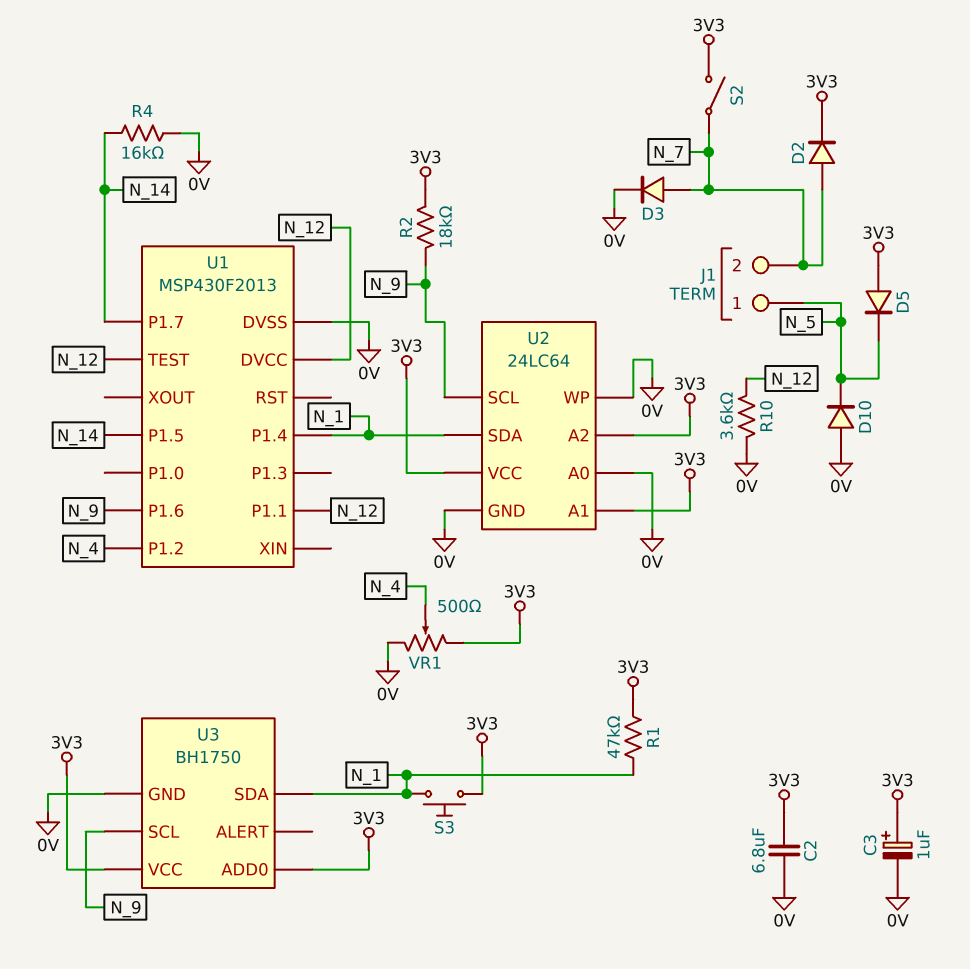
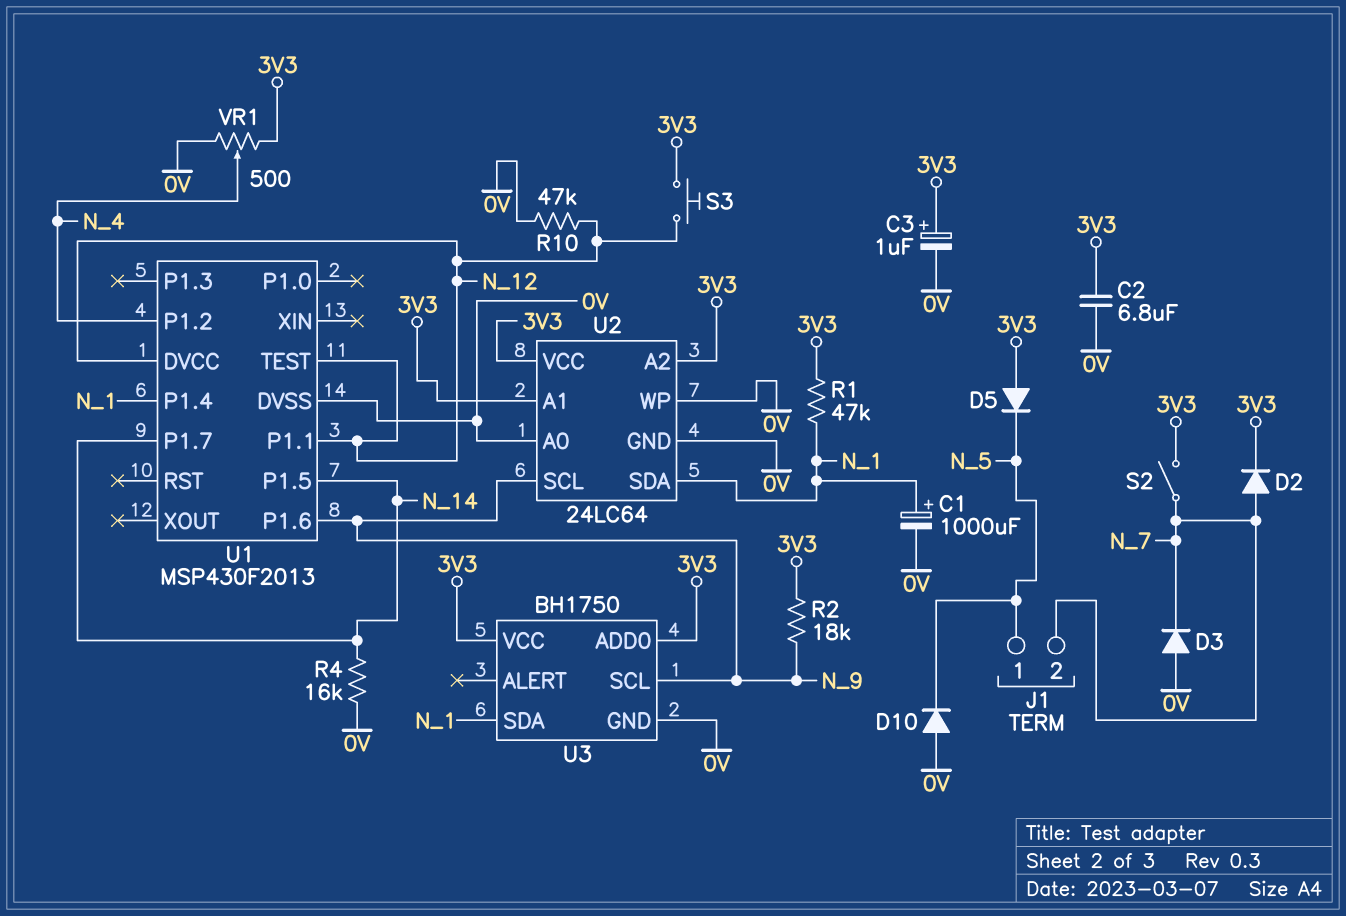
C1: none -> 1000uF (plus N_1, minus 0V)
D3: diode (A N_7, K 0V) -> diode (A 0V, K N_7)
R10: 3.6k (0V, N_12) -> 47k (0V, N_12)
S3: button (3V3, N_1) -> button (3V3, N_12)

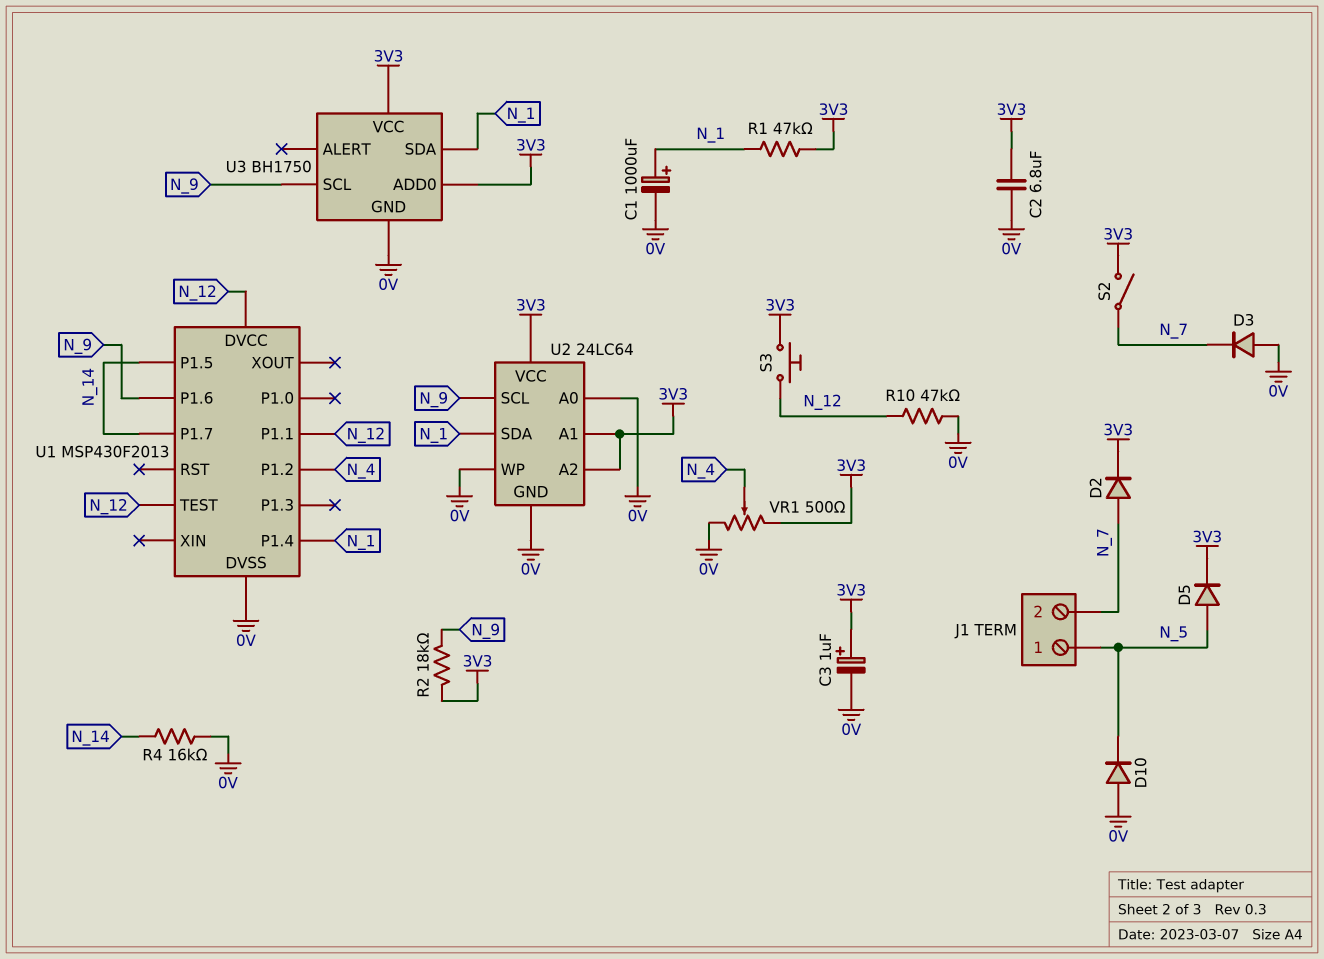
D5: diode (A 3V3, K N_5) -> diode (A N_5, K 3V3)

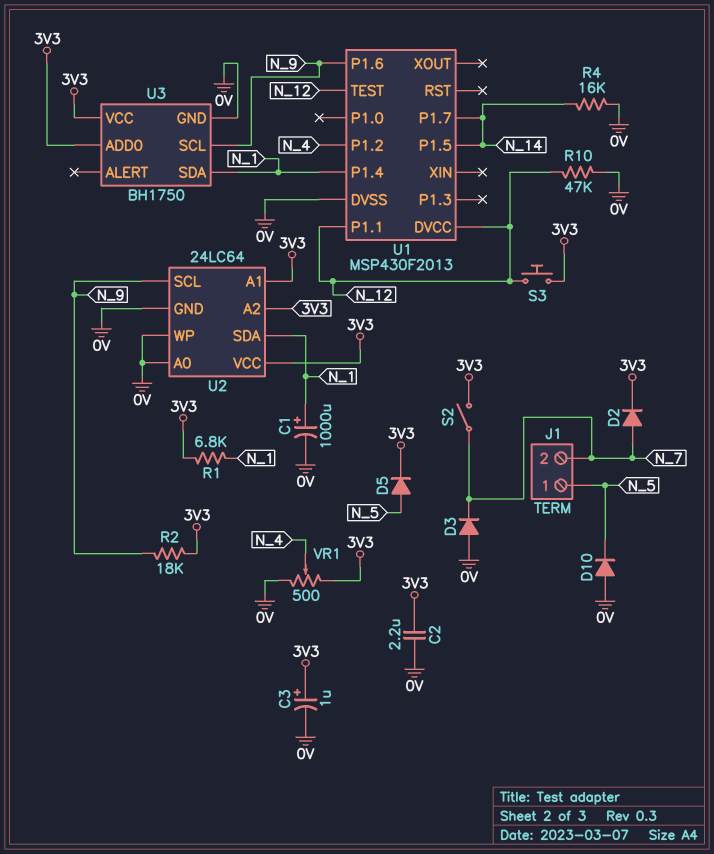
C2: 6.8uF (0V, 3V3) -> 2.2uF (0V, 3V3)
R1: 47k (3V3, N_1) -> 6.8k (3V3, N_1)

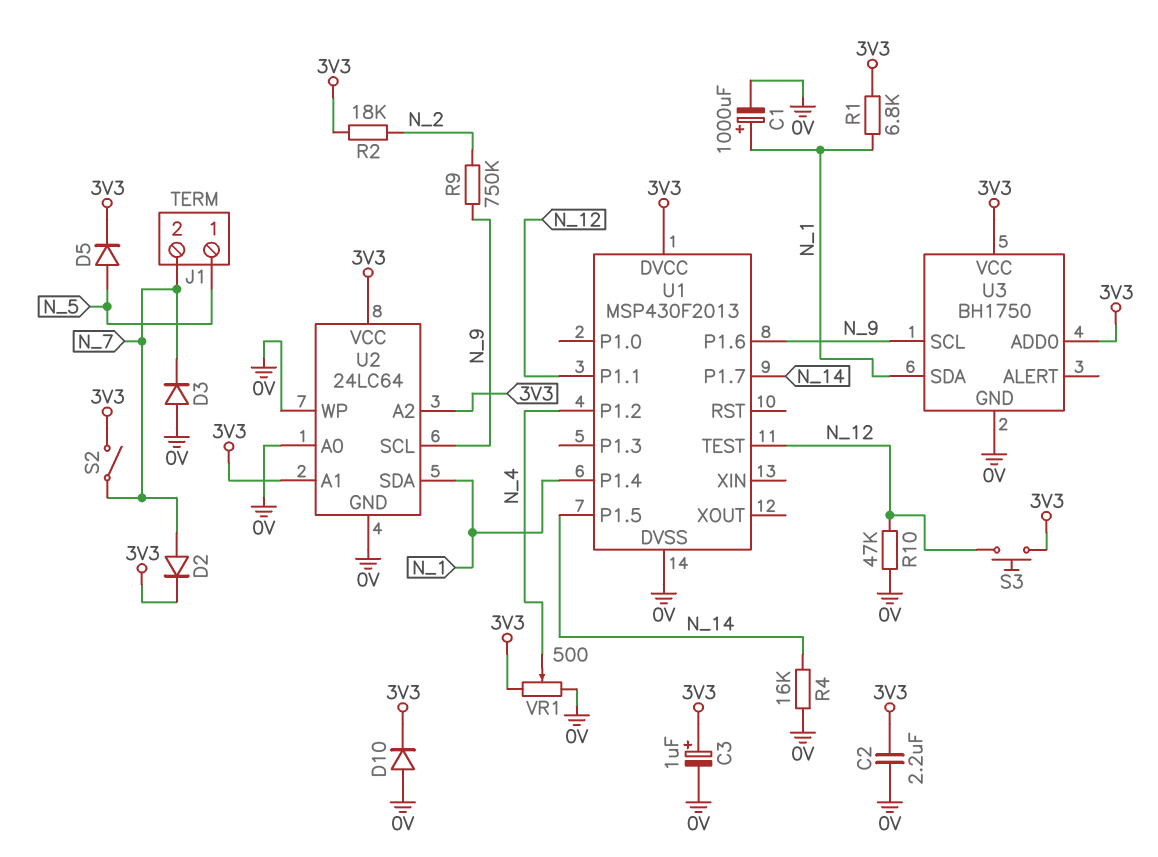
D10: diode (A 0V, K N_5) -> diode (A 0V, K 3V3)
R2: 18k (3V3, N_9) -> 18k (3V3, N_2)
R9: none -> 750k (N_2, N_9)
U1 pin DVCC: N_12 -> 3V3

